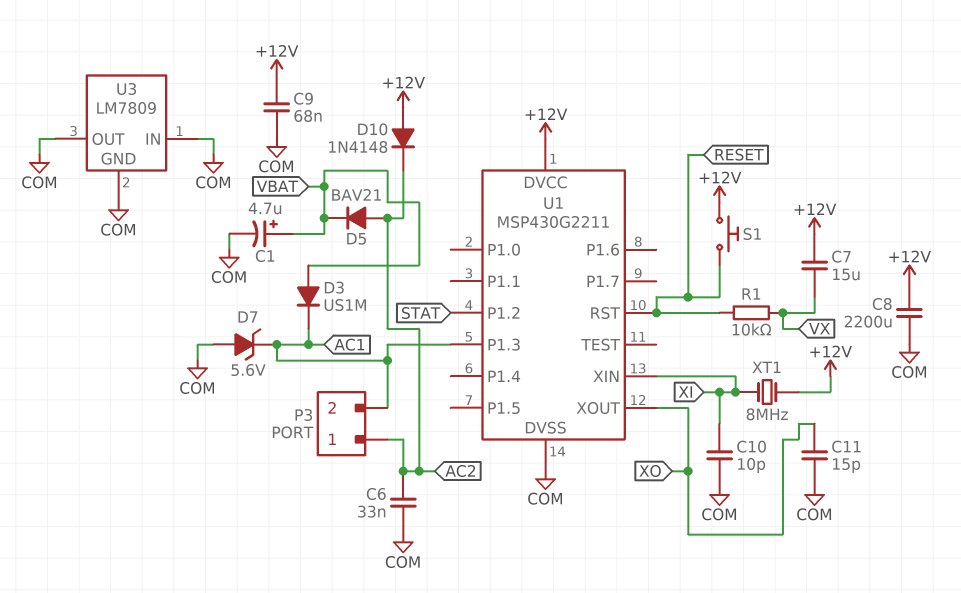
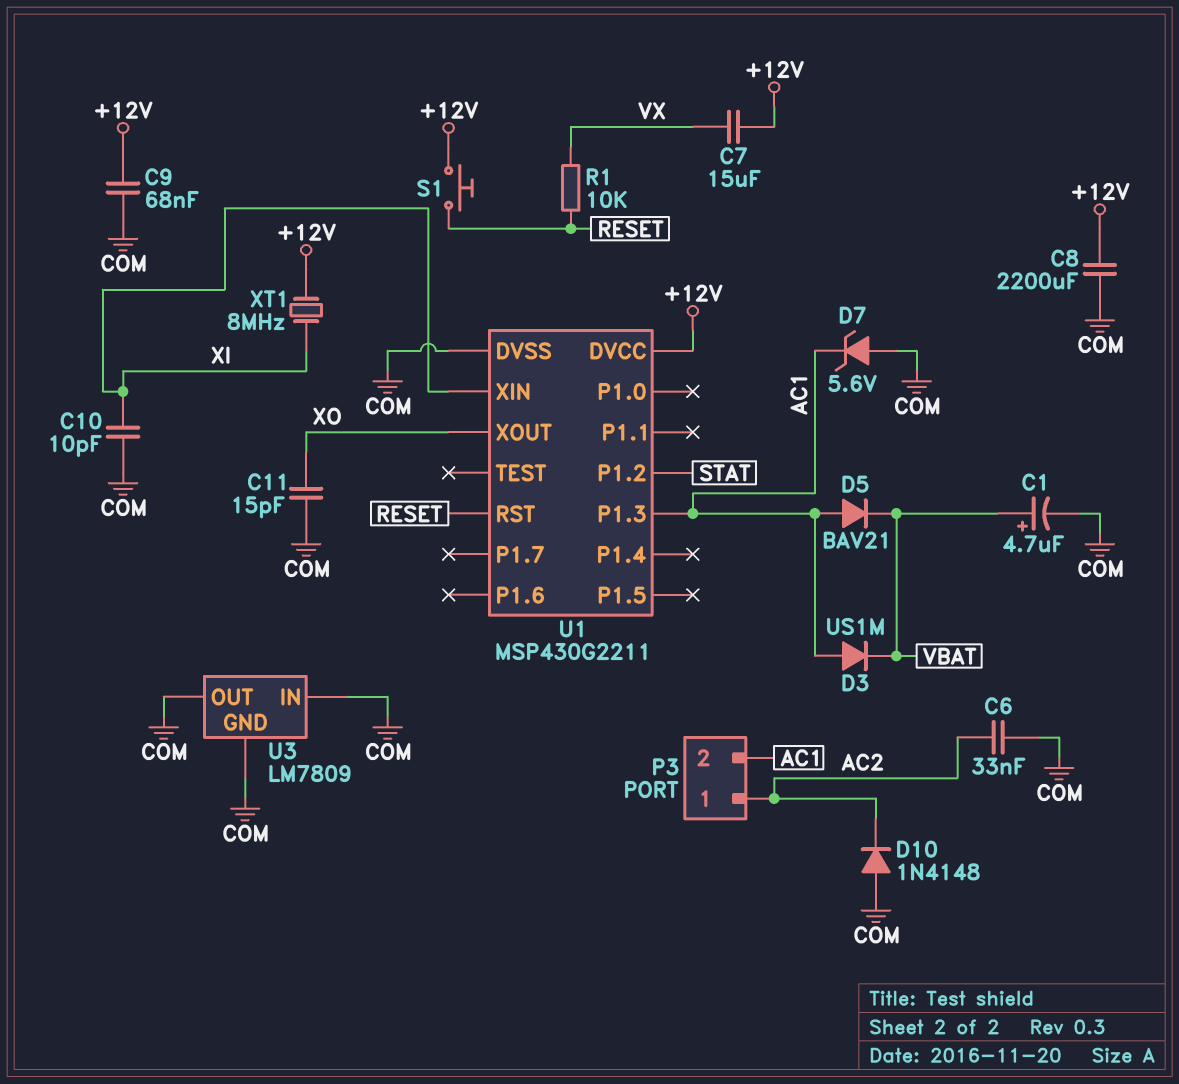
D3: diode US1M (A VBAT, K AC1) -> diode US1M (A AC1, K VBAT)
D5: diode BAV21 (A AC2, K VBAT) -> diode BAV21 (A AC1, K VBAT)
D10: diode 1N4148 (A +12V, K AC2) -> diode 1N4148 (A COM, K AC2)

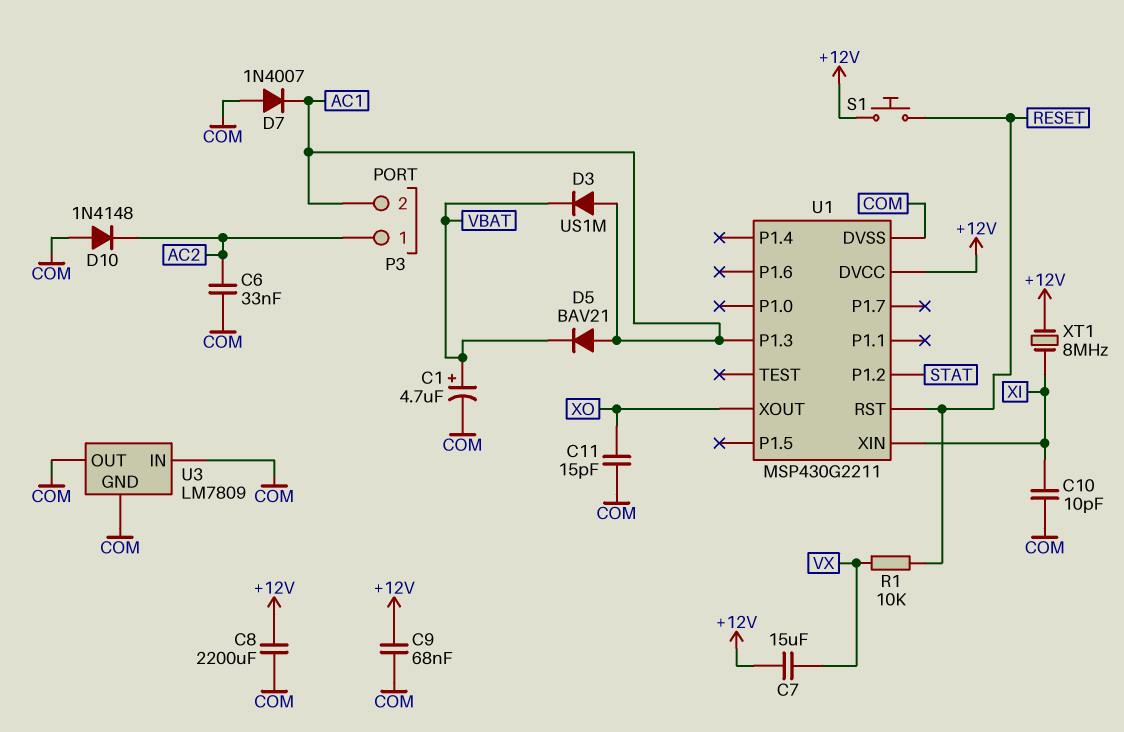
D7: zener 5.6V (A COM, K AC1) -> diode 1N4007 (A COM, K AC1)

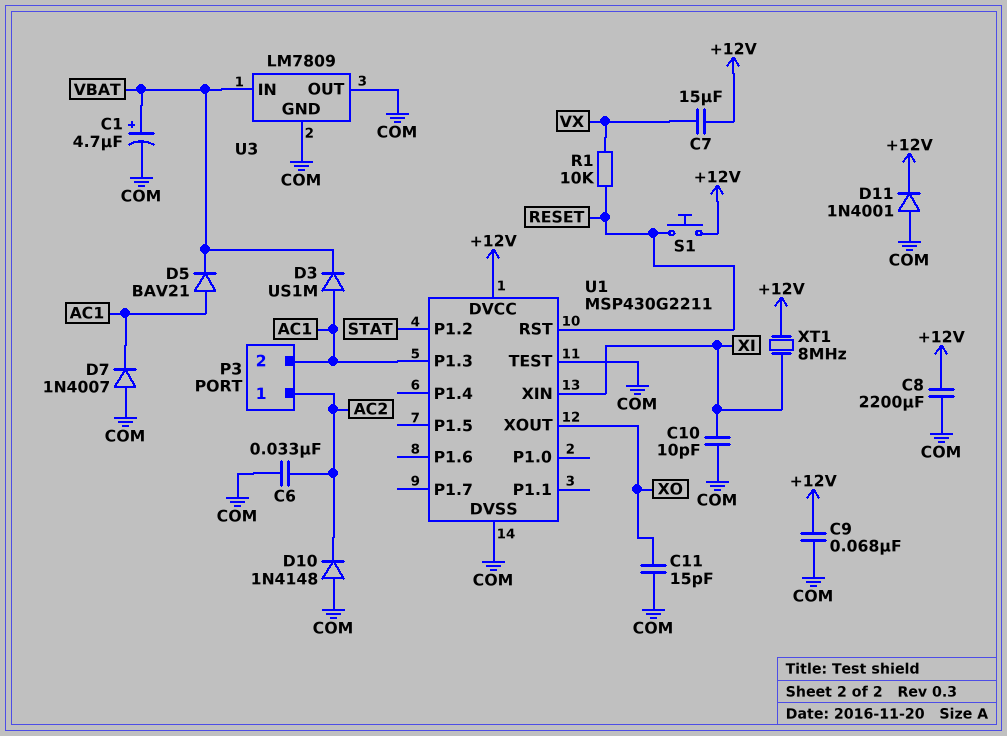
D11: none -> diode 1N4001 (A COM, K +12V)
U1 pin TEST: none -> COM
U3 pin IN: COM -> VBAT

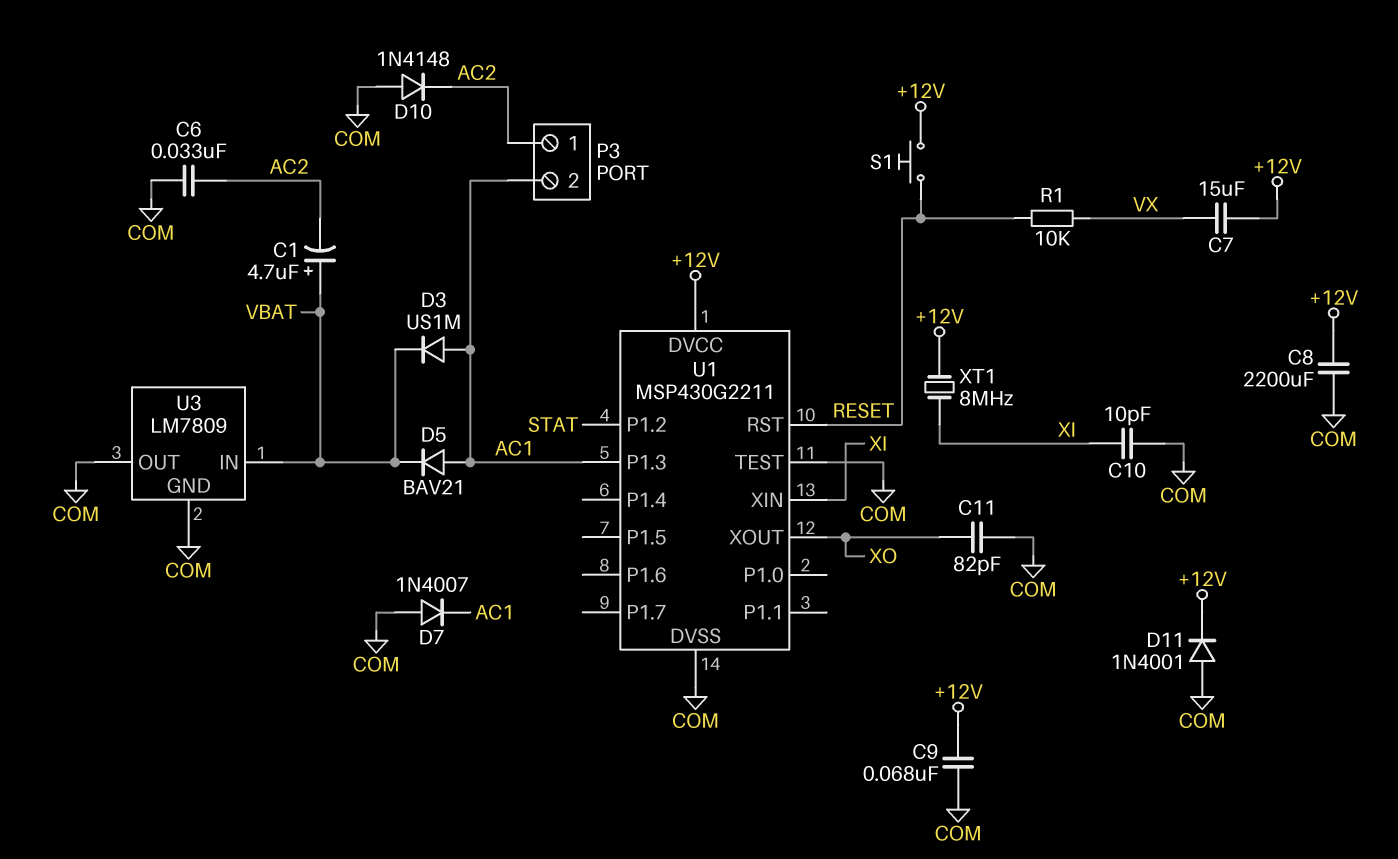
C1: 4.7uF (plus VBAT, minus COM) -> 4.7uF (plus VBAT, minus AC2)
C11: 15pF (COM, XO) -> 82pF (COM, XO)

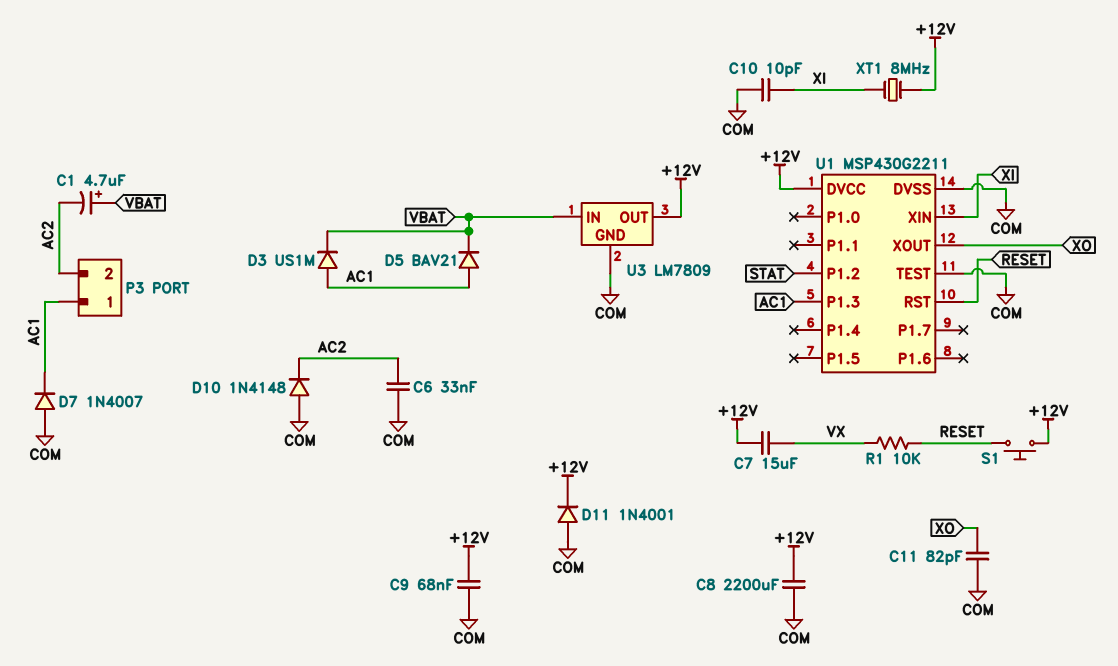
P3 pin 1: AC2 -> AC1
P3 pin 2: AC1 -> AC2
U3 pin OUT: COM -> +12V

